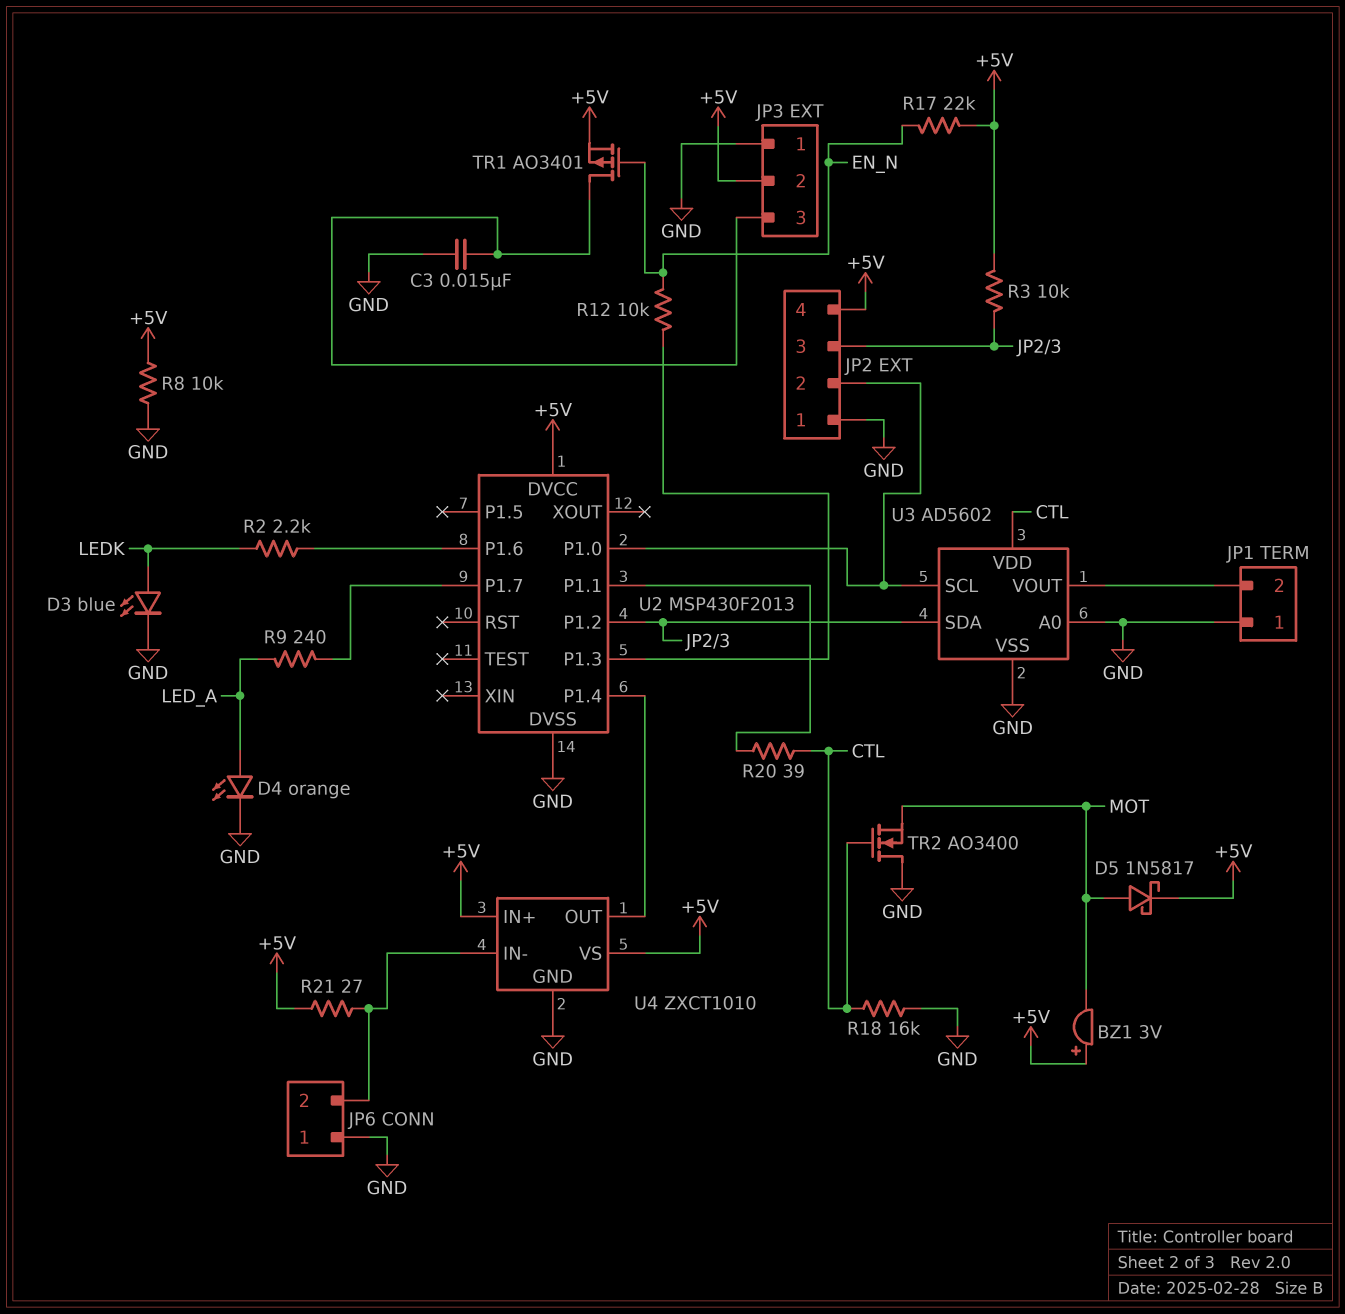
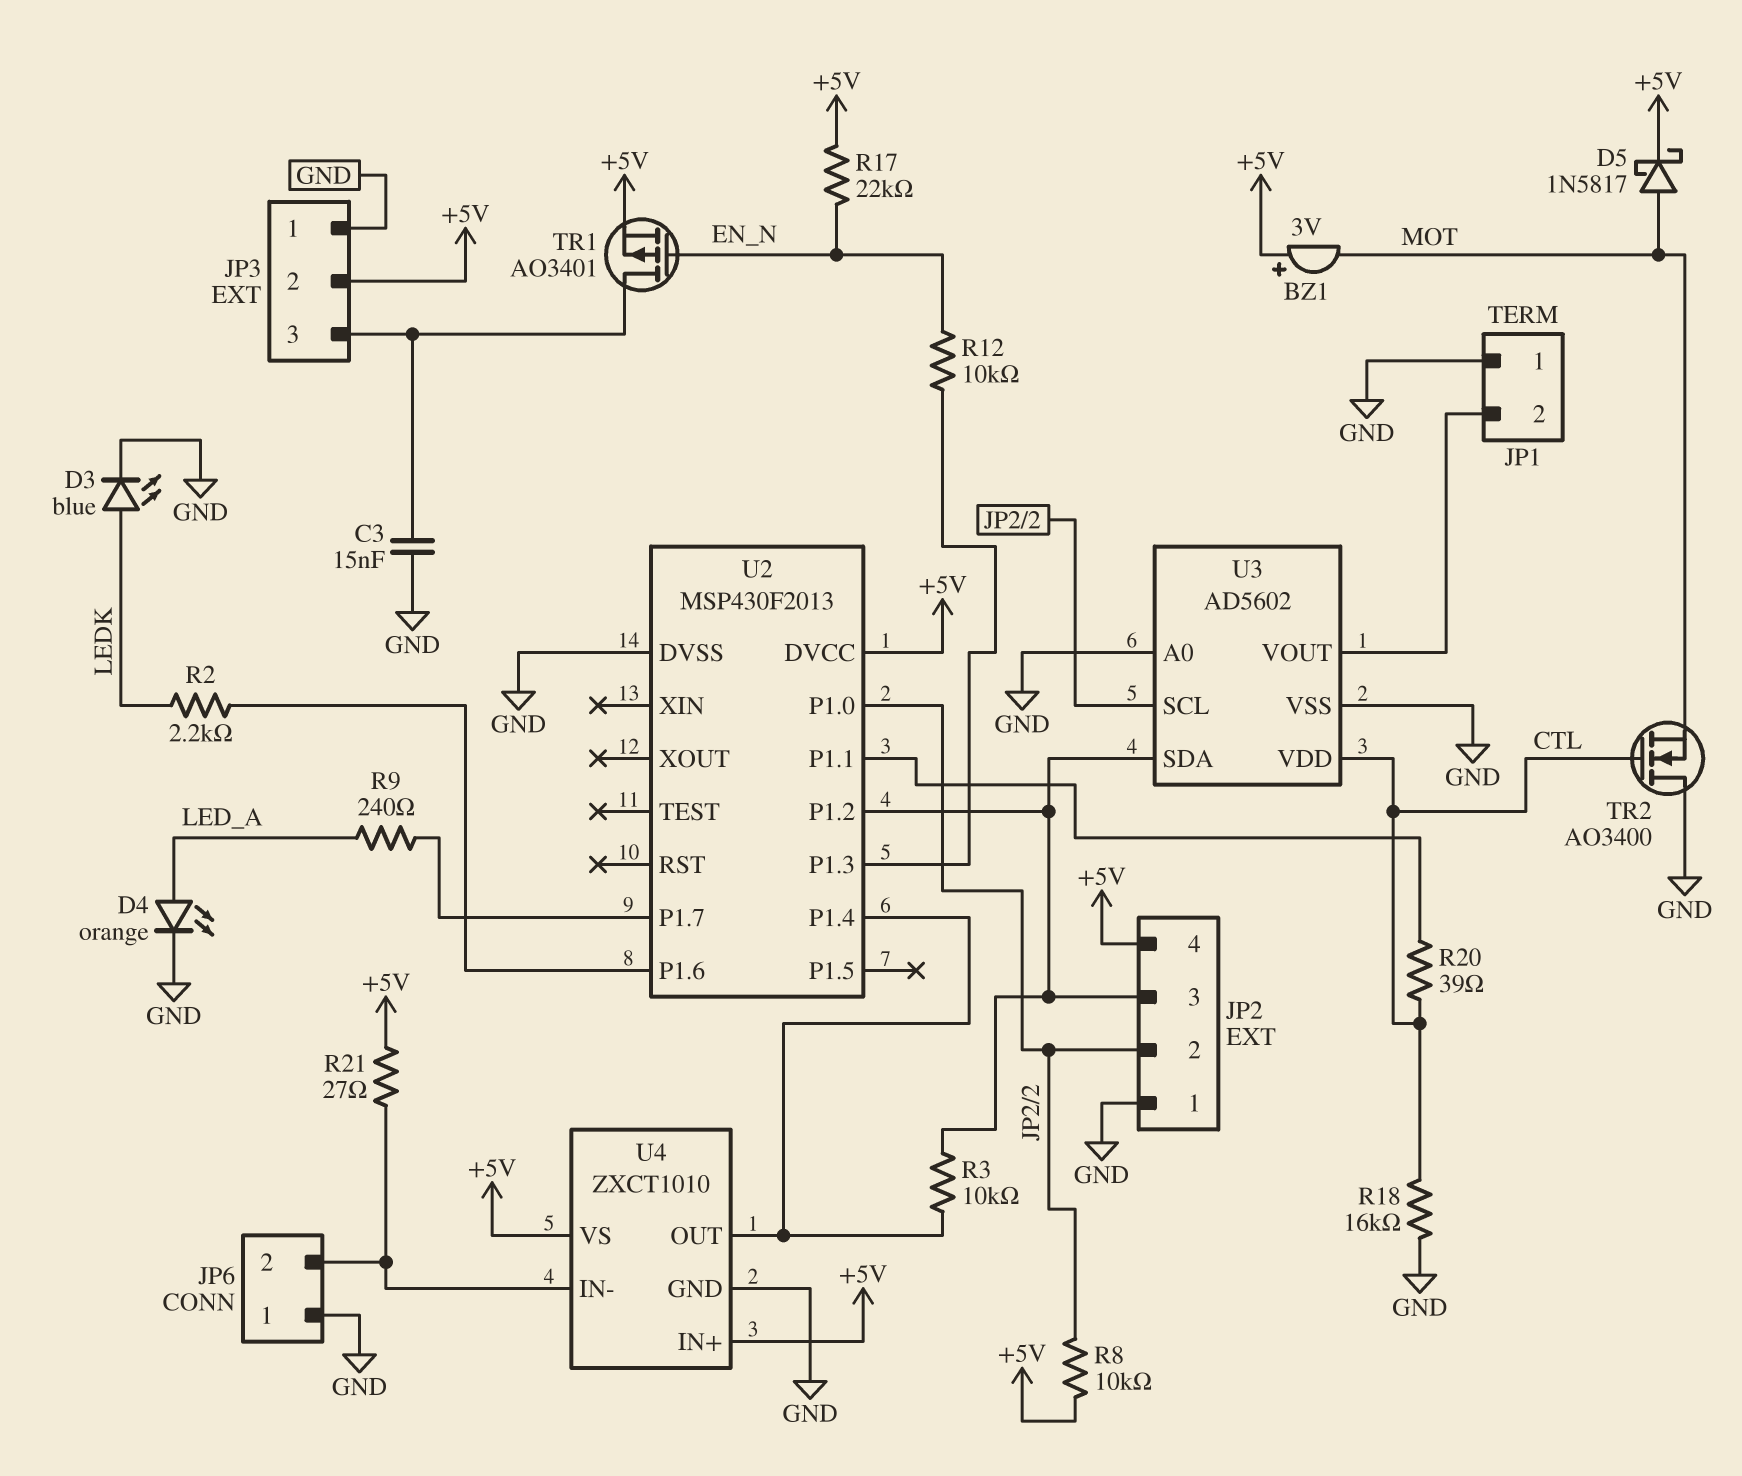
R3: 10k (+5V, JP2/3) -> 10k (JP2/3, U2/P1.4)
R8: 10k (+5V, GND) -> 10k (+5V, JP2/2)

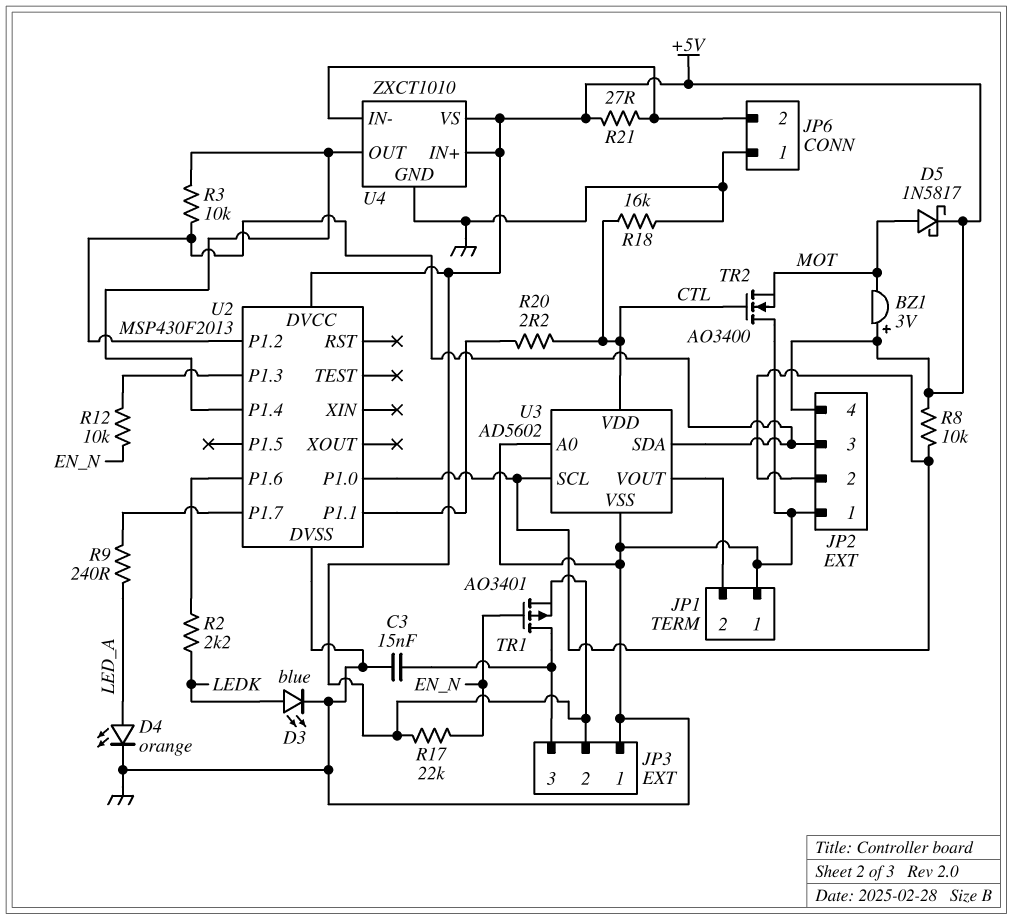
R20: 39 (CTL, U2/P1.1) -> 2.2 (CTL, U2/P1.1)

